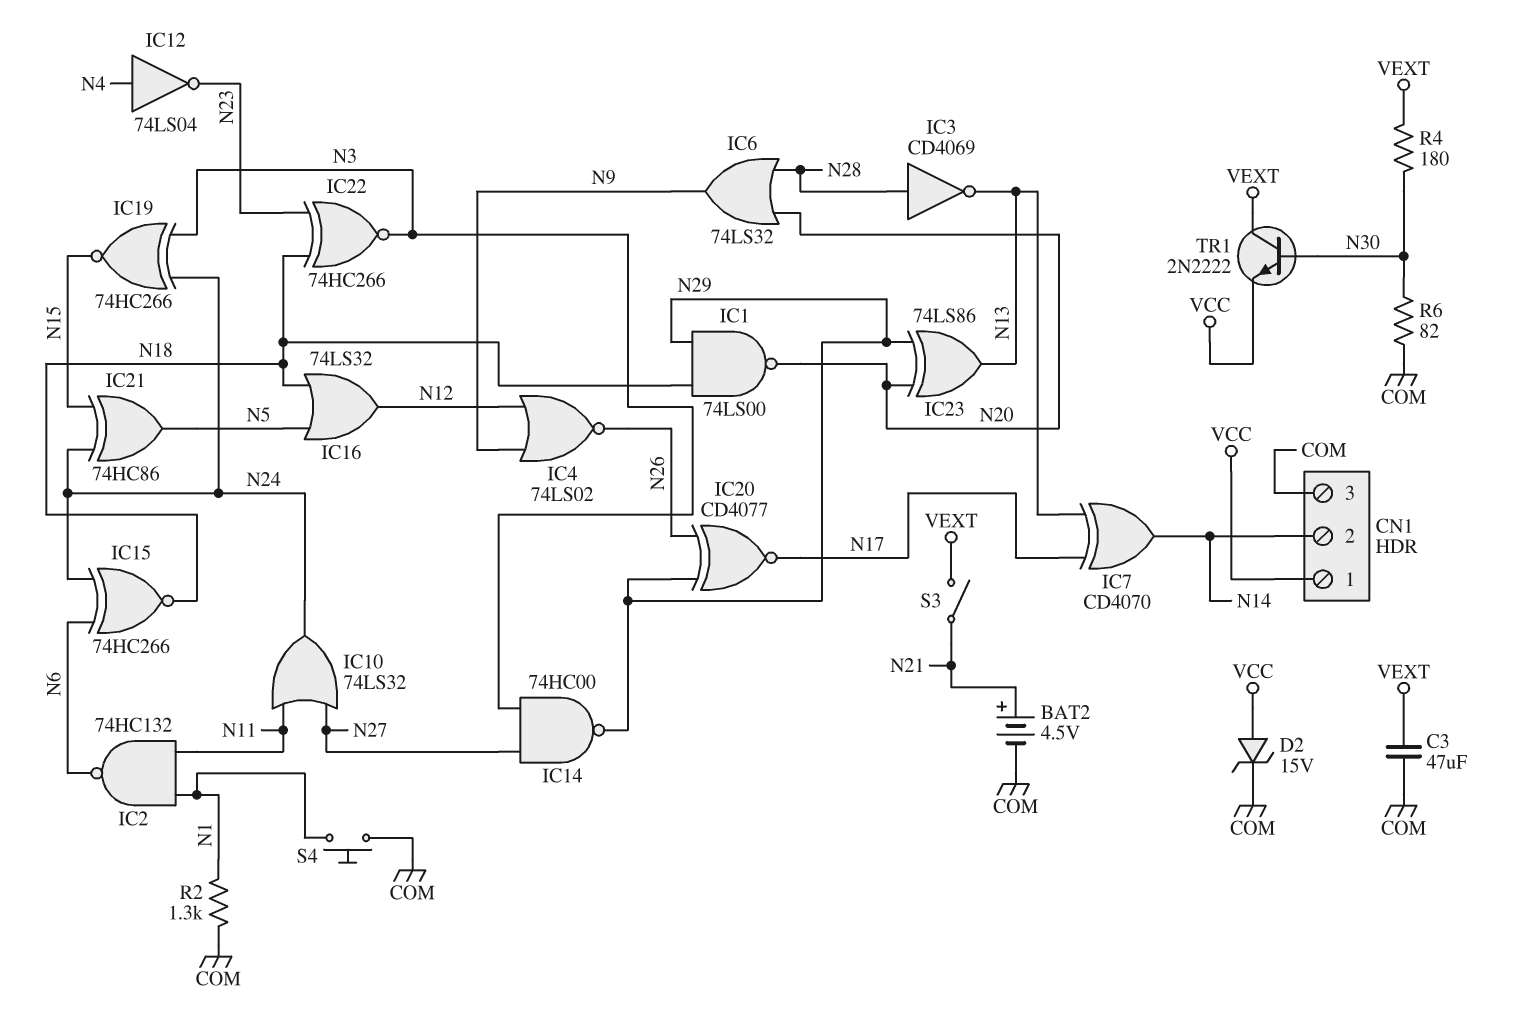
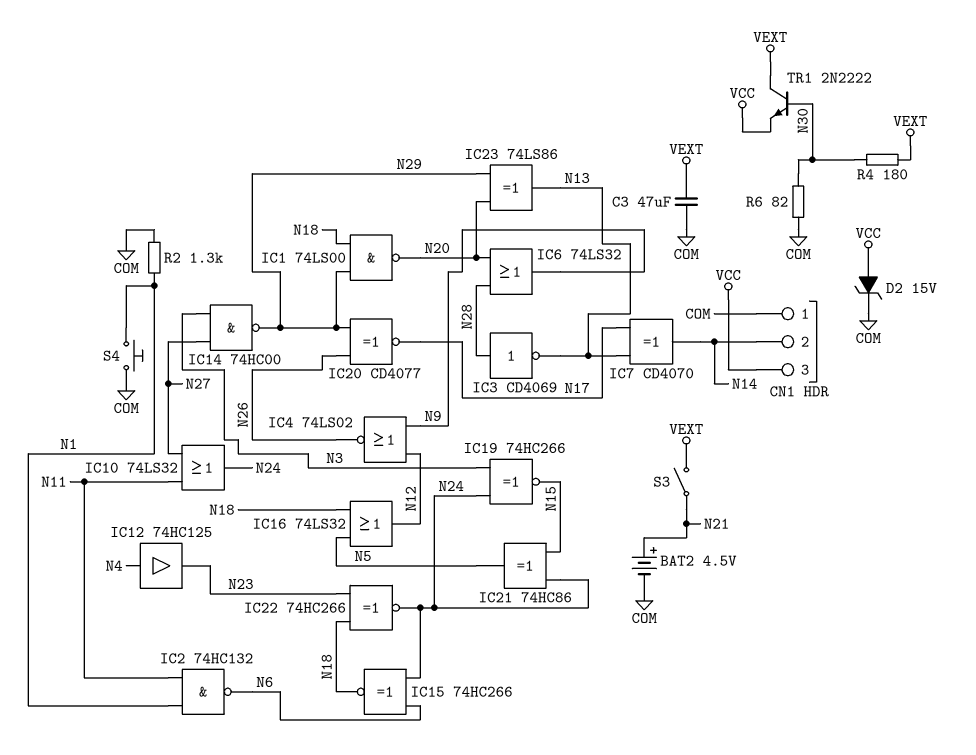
CN1 pin 1: VCC -> COM
CN1 pin 3: COM -> VCC
IC12: NOT 74LS04 (in N4, out N23) -> buffer 74HC125 (in N4, out N23)
IC22: XNOR 74HC266 (in N18, in N23, out N3) -> XNOR 74HC266 (in N18, in N23, out N24)

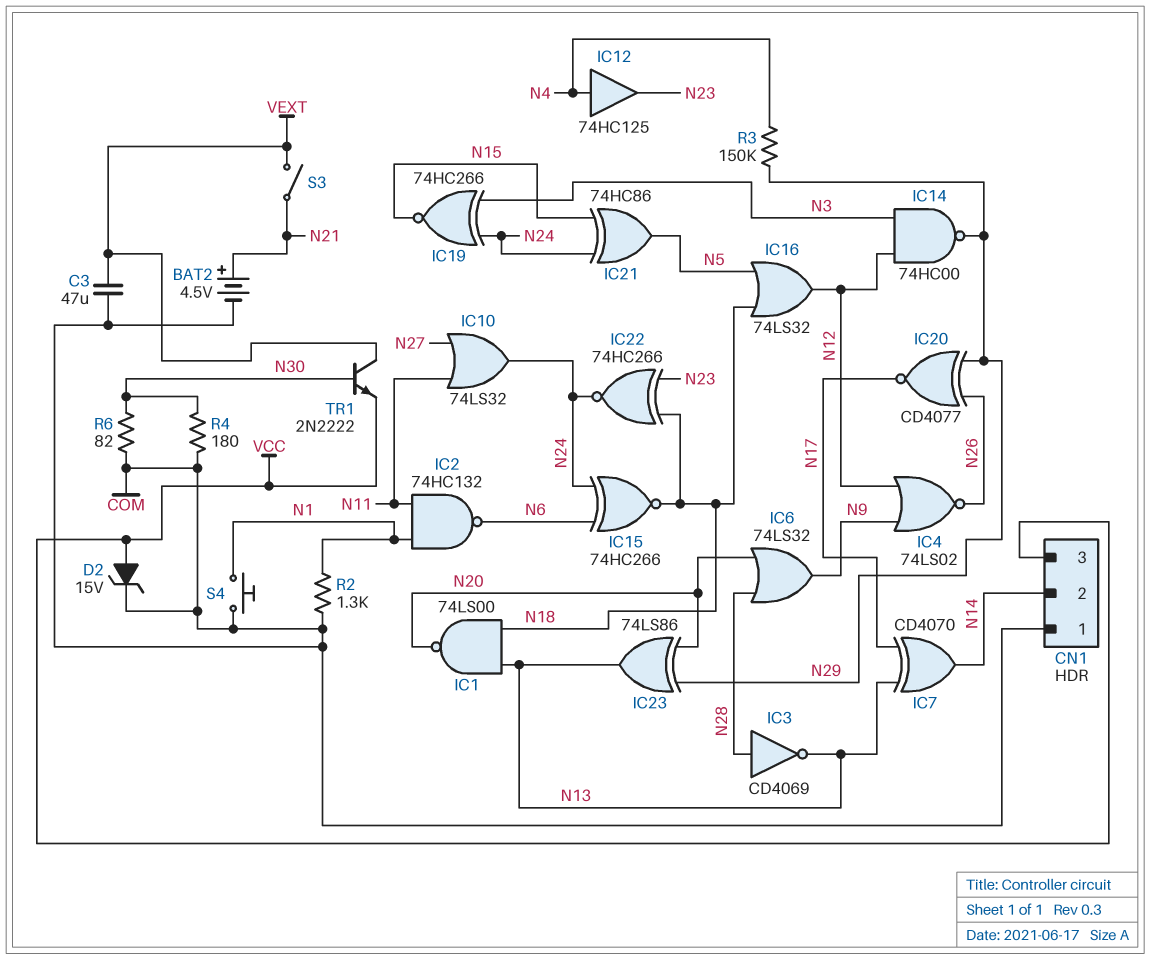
IC1: NAND 74LS00 (in N18, in N29, out N20) -> NAND 74LS00 (in N13, in N18, out N20)
IC14: NAND 74HC00 (in N3, in N27, out N29) -> NAND 74HC00 (in N3, in N12, out N29)
R3: none -> 150k (N4, N29)
R4: 180 (N30, VEXT) -> 180 (COM, N30)

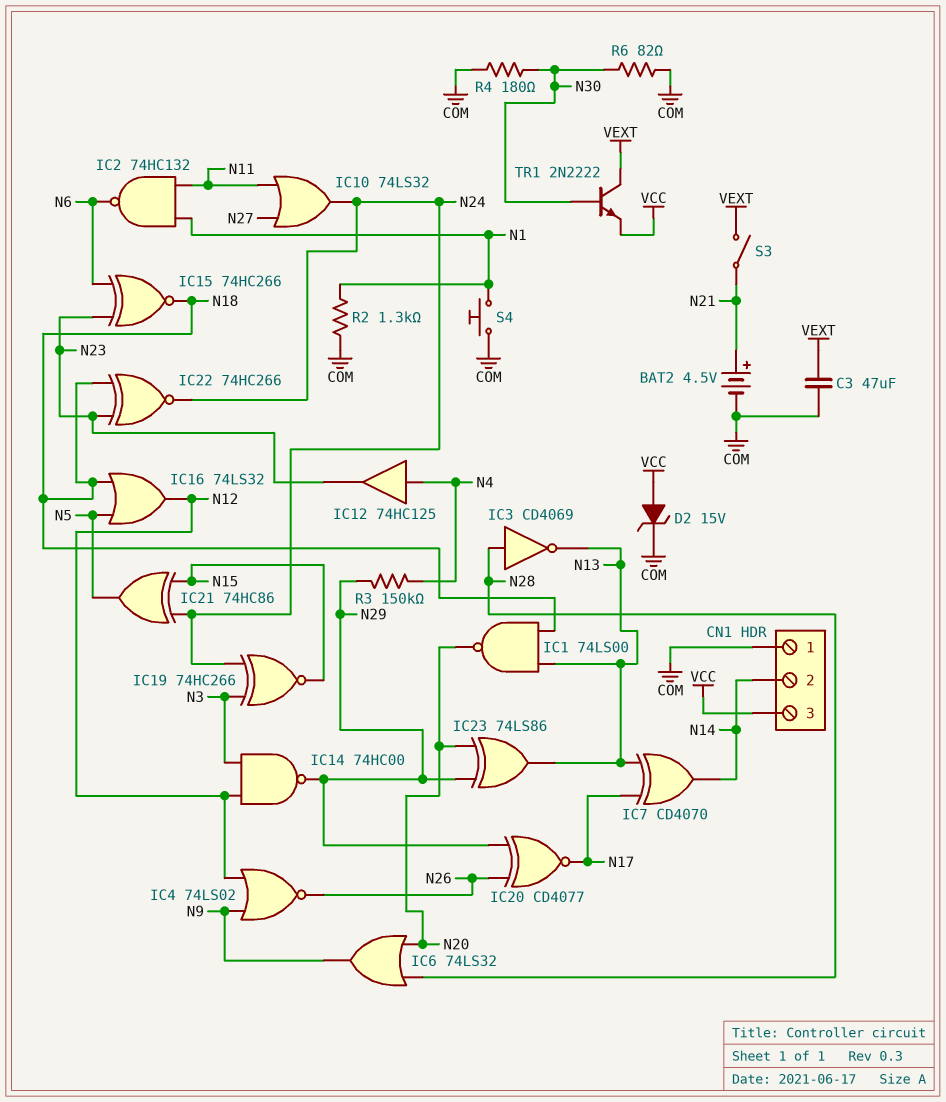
IC15: XNOR 74HC266 (in N6, in N24, out N18) -> XNOR 74HC266 (in N6, in N23, out N18)

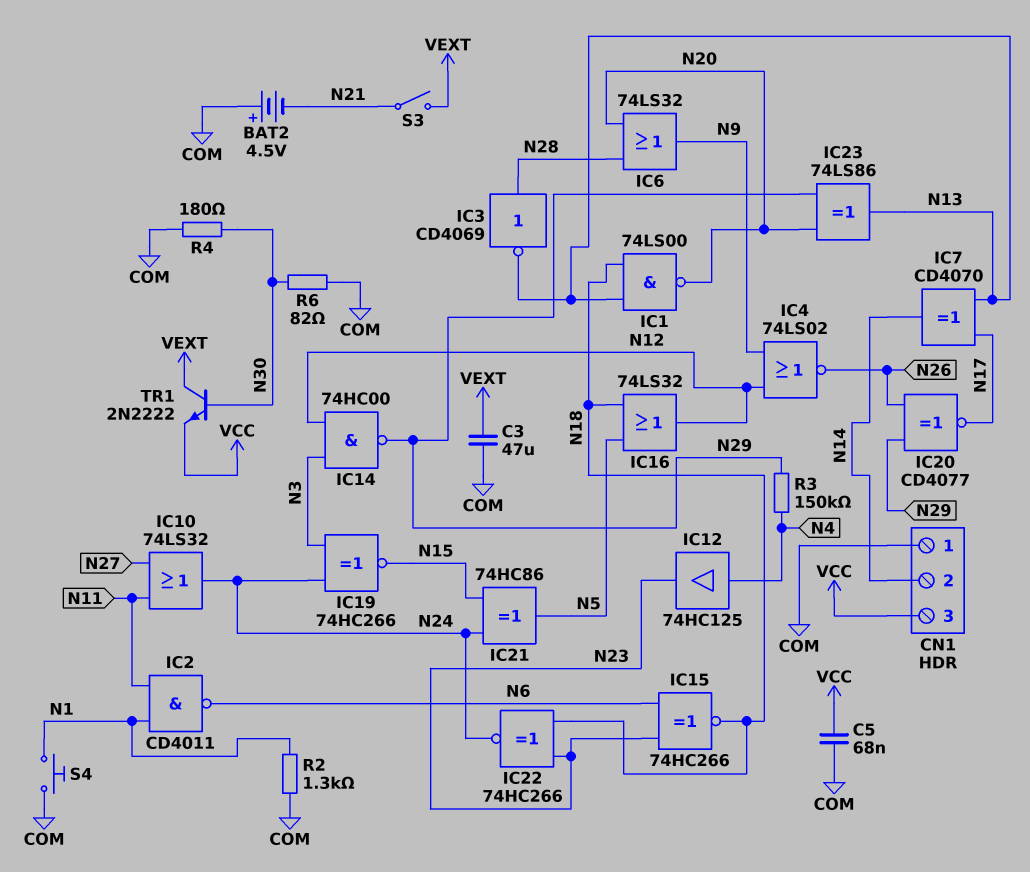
BAT2: 4.5V (plus N21, minus COM) -> 4.5V (plus COM, minus N21)
C5: none -> 68nF (COM, VCC)
D2: zener 15V (A VCC, K COM) -> none
IC2: NAND 74HC132 (in N1, in N11, out N6) -> NAND CD4011 (in N1, in N11, out N6)

